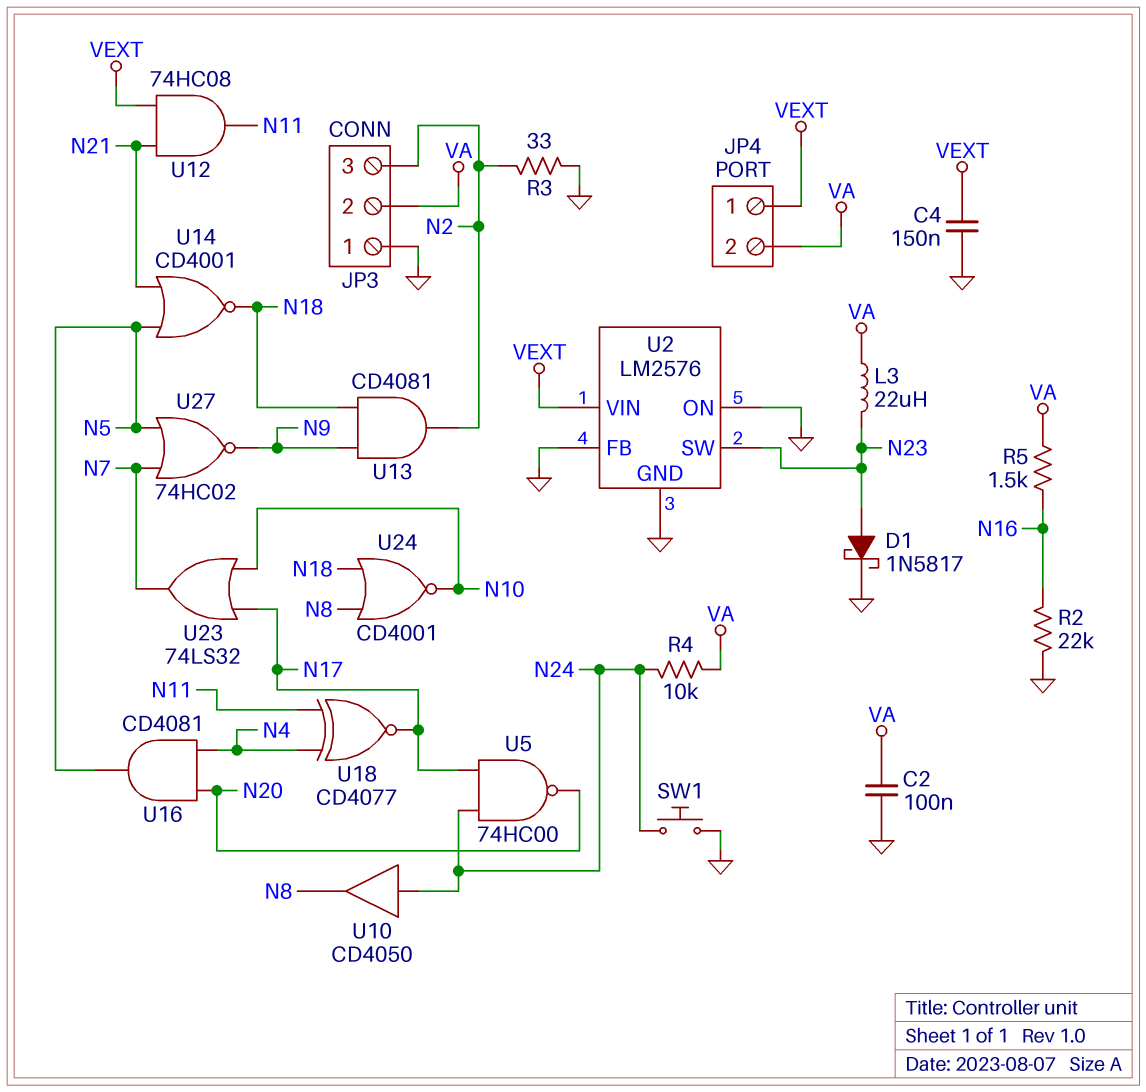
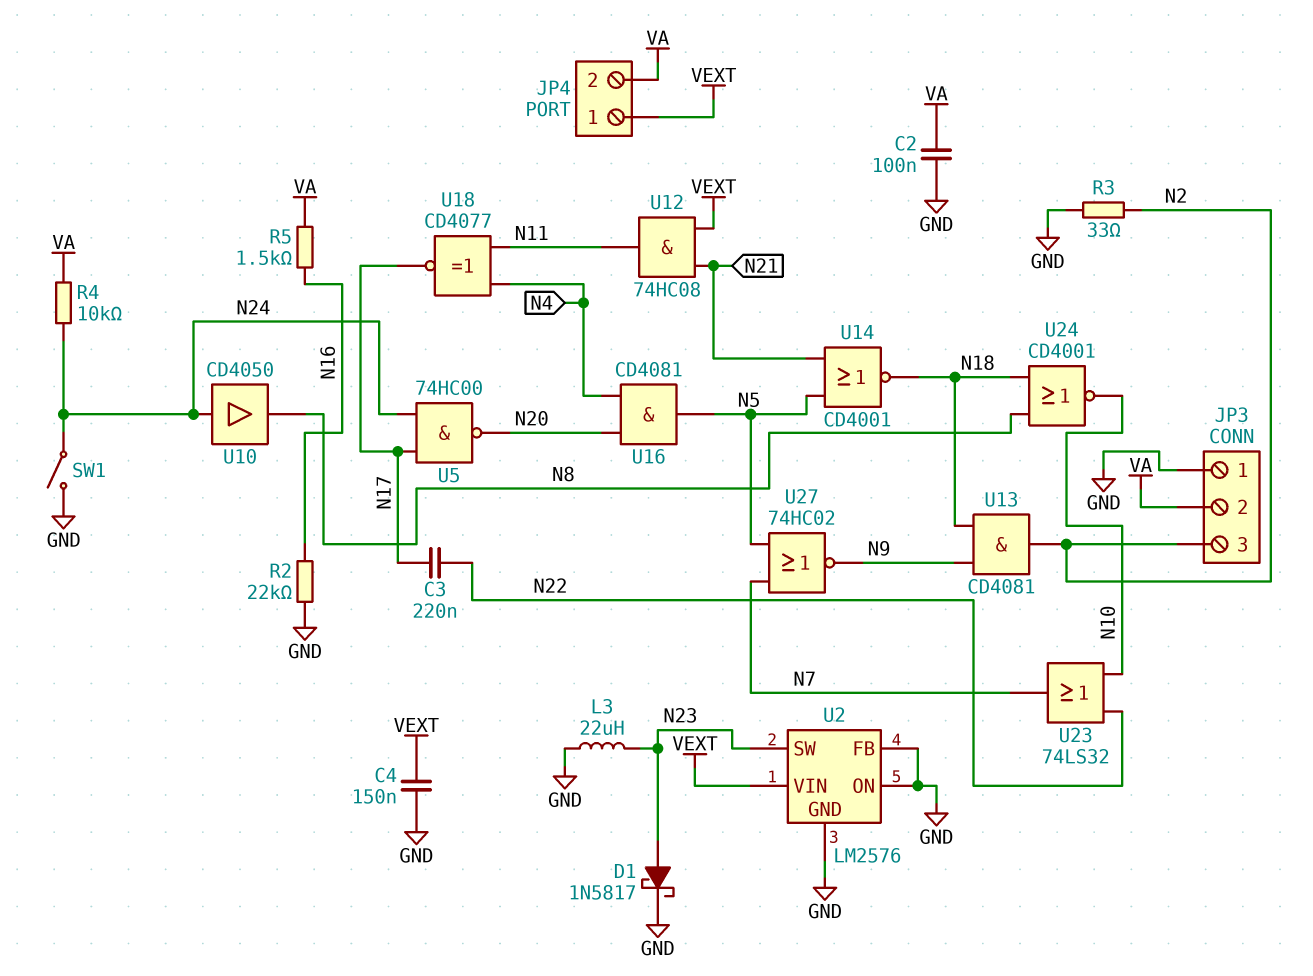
C3: none -> 220nF (N17, N22)
L3: 22uH (N23, VA) -> 22uH (GND, N23)
SW1: button (GND, N24) -> switch (GND, N24)
U23: OR 74LS32 (in N10, in N17, out N7) -> OR 74LS32 (in N10, in N22, out N7)

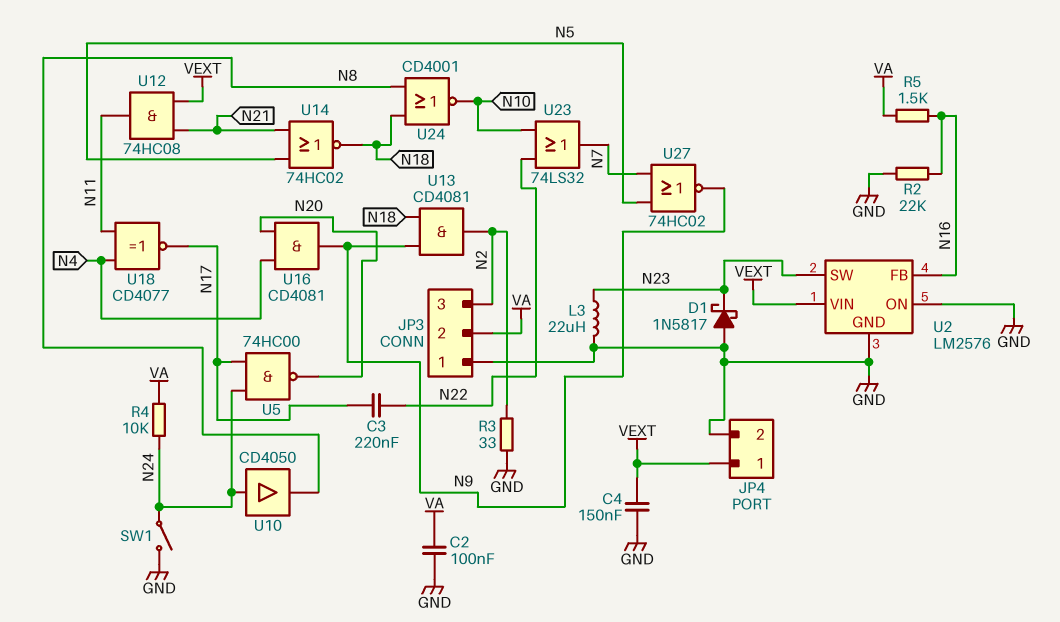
D1: schottky 1N5817 (A N23, K GND) -> schottky 1N5817 (A GND, K N23)
JP4 pin 2: VA -> GND
U2 pin FB: GND -> N16
U14: NOR CD4001 (in N5, in N21, out N18) -> NOR 74HC02 (in N5, in N21, out N18)
U16: AND CD4081 (in N4, in N20, out N5) -> AND CD4081 (in N4, in N20, out N9)

